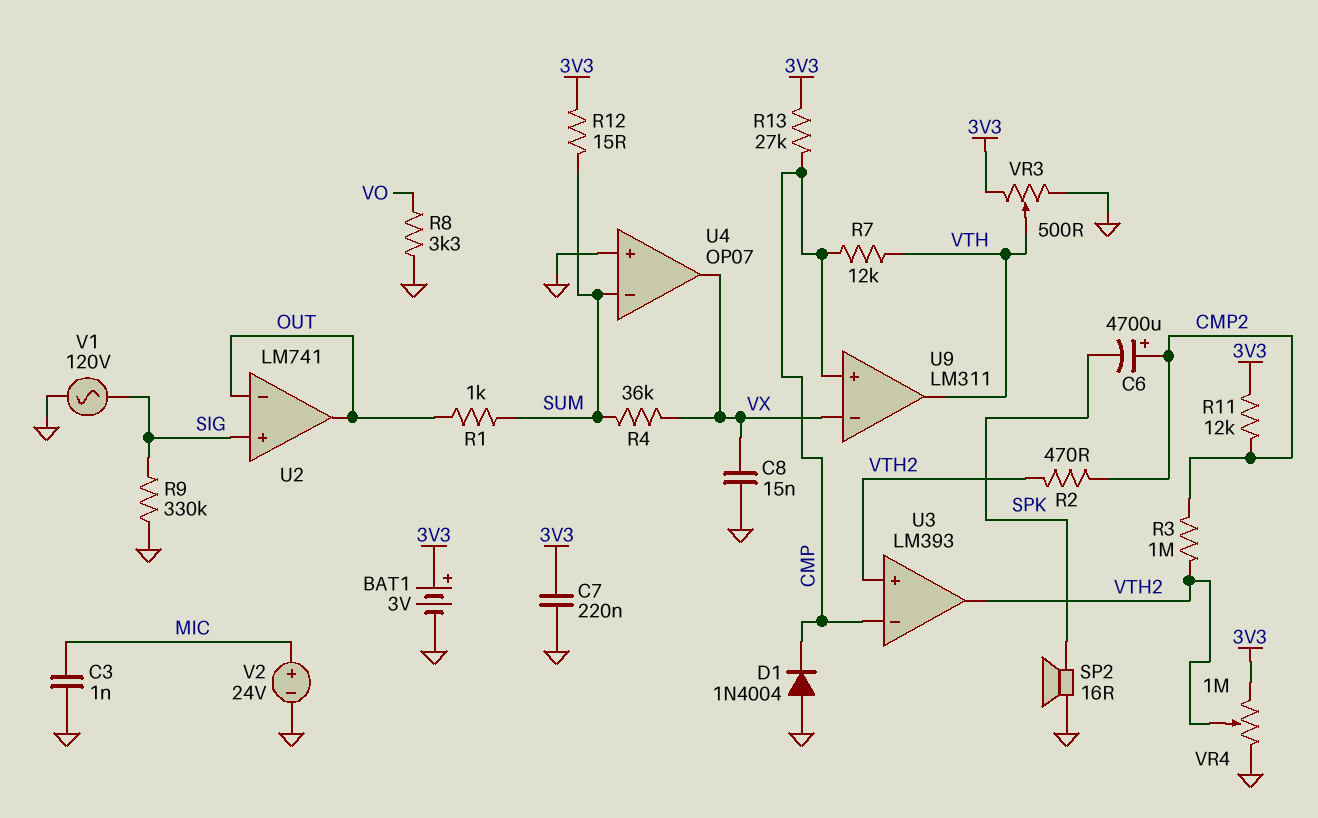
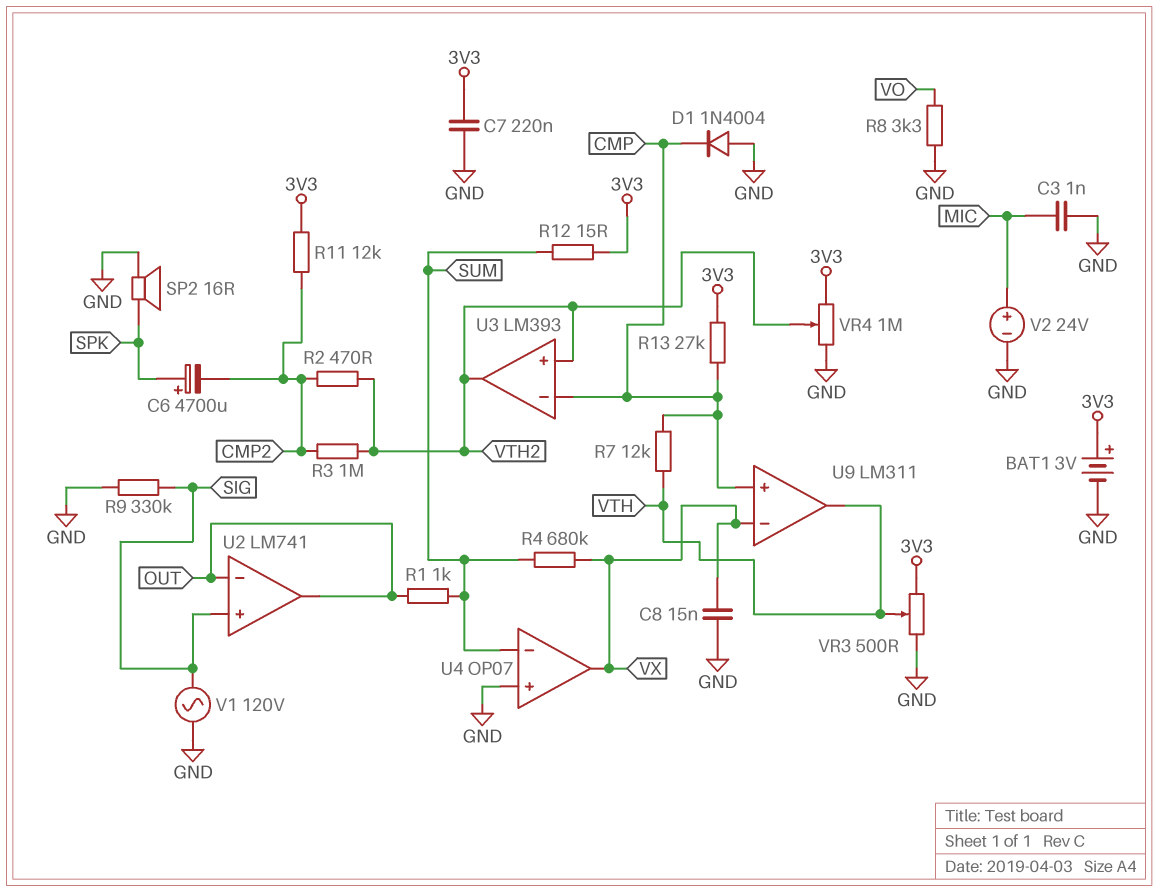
C6: 4700uF (plus CMP2, minus SPK) -> 4700uF (plus SPK, minus CMP2)
R4: 36k (SUM, VX) -> 680k (SUM, VX)

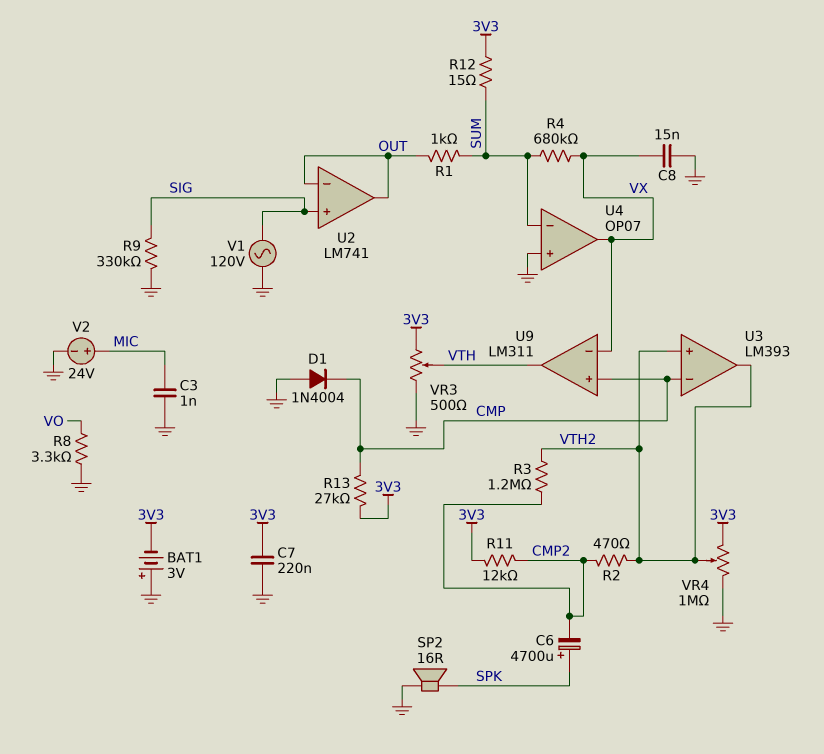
BAT1: 3V (plus 3V3, minus GND) -> 3V (plus GND, minus 3V3)
R3: 1M (CMP2, VTH2) -> 1.2M (CMP2, VTH2)
R7: 12k (CMP, VTH) -> none

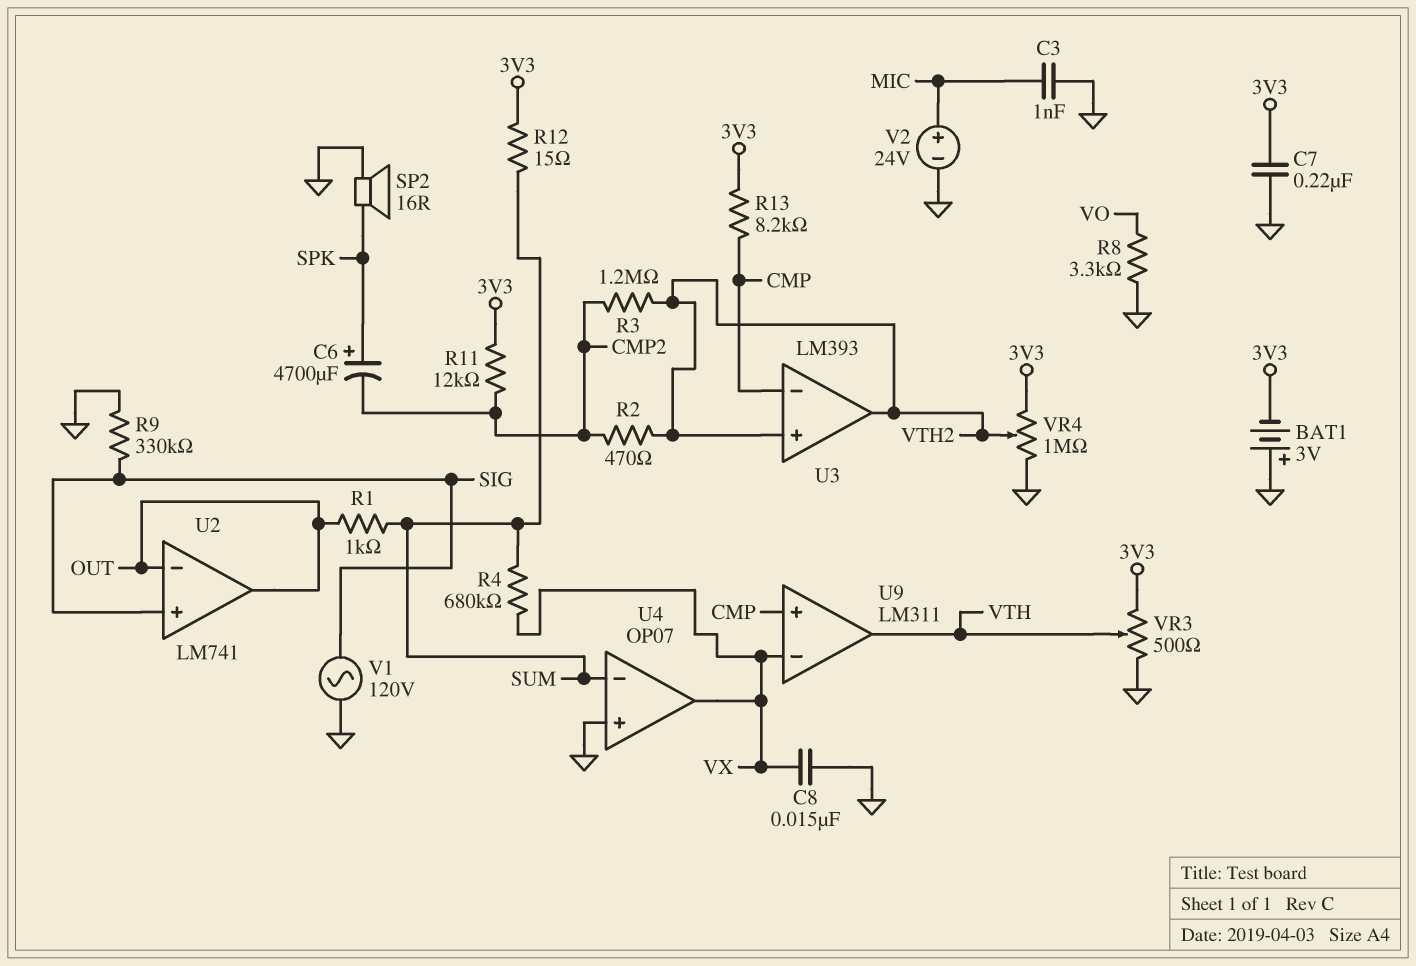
D1: diode 1N4004 (A GND, K CMP) -> none
R13: 27k (3V3, CMP) -> 8.2k (3V3, CMP)

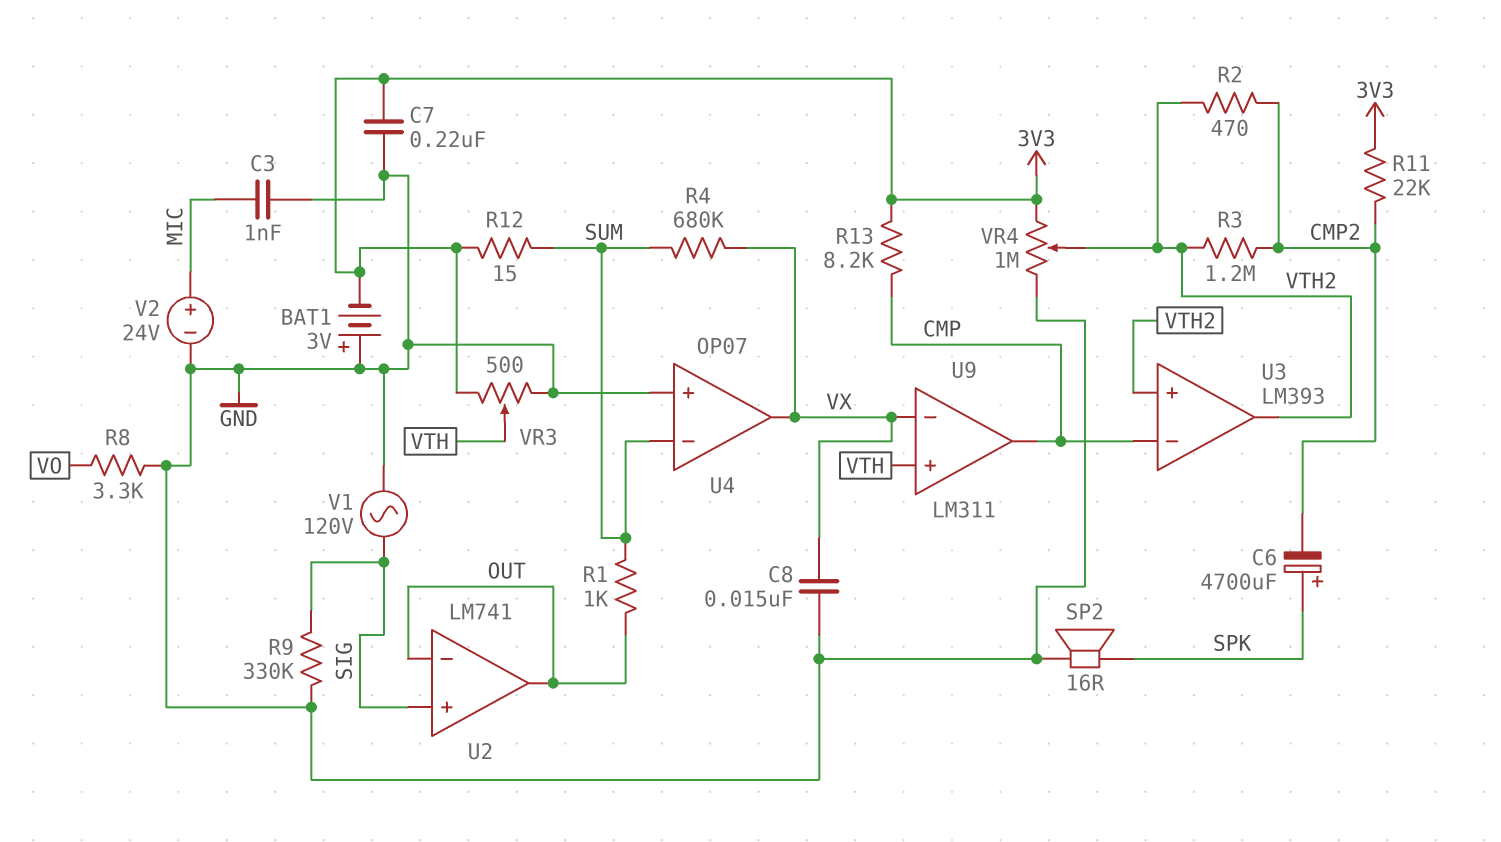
R11: 12k (3V3, CMP2) -> 22k (3V3, CMP2)
U9 pin in+: CMP -> VTH
U9 pin out: VTH -> CMP

